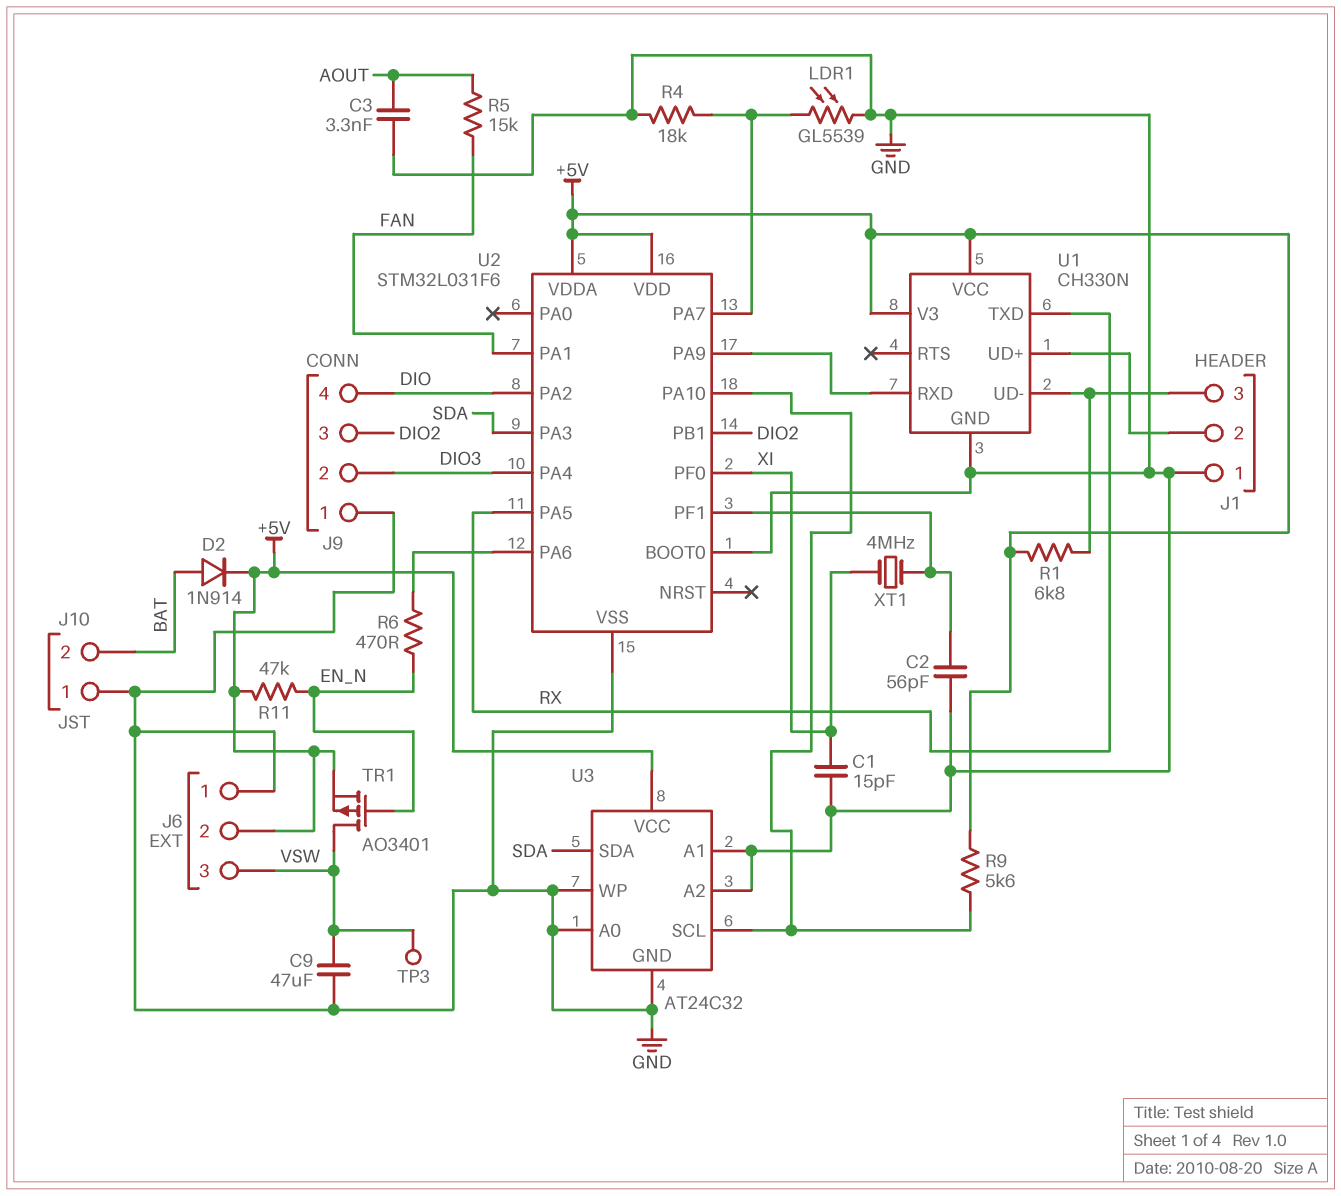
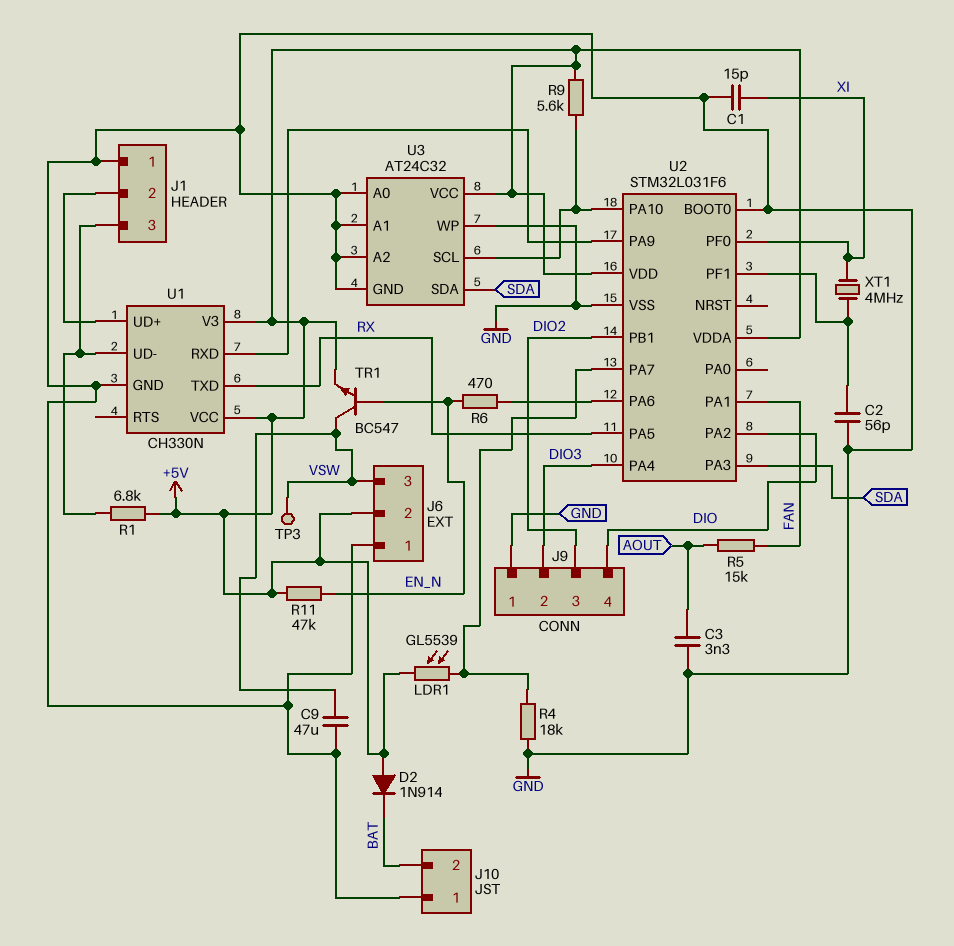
D2: diode 1N914 (A BAT, K +5V) -> diode 1N914 (A +5V, K BAT)
LDR1: GL5539 (GND, U2/PA7) -> GL5539 (+5V, U2/PA7)
TR1: PMOS AO3401 (G EN_N, D VSW, S +5V) -> NPN BC547 (B EN_N, C VSW, E +5V)

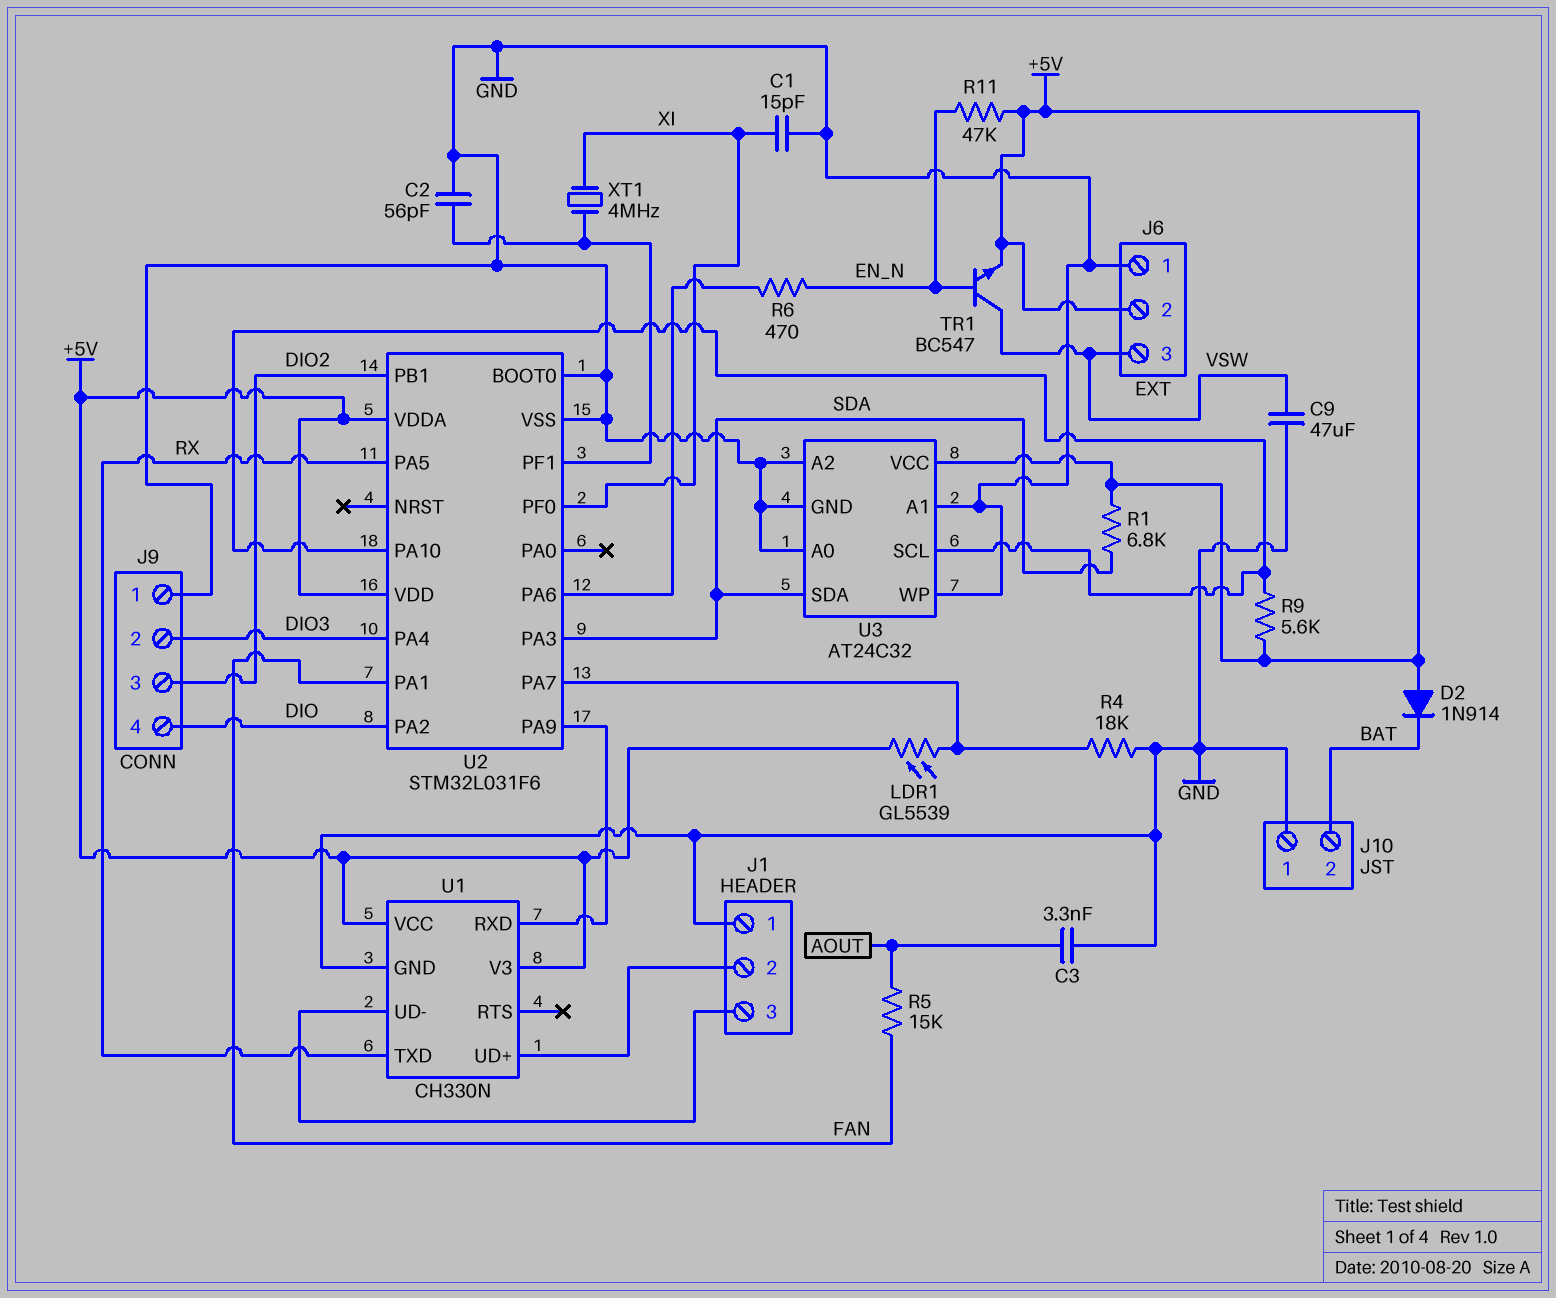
R1: 6.8k (+5V, J1/3) -> 6.8k (+5V, SDA)
TP3: test point (VSW) -> none

